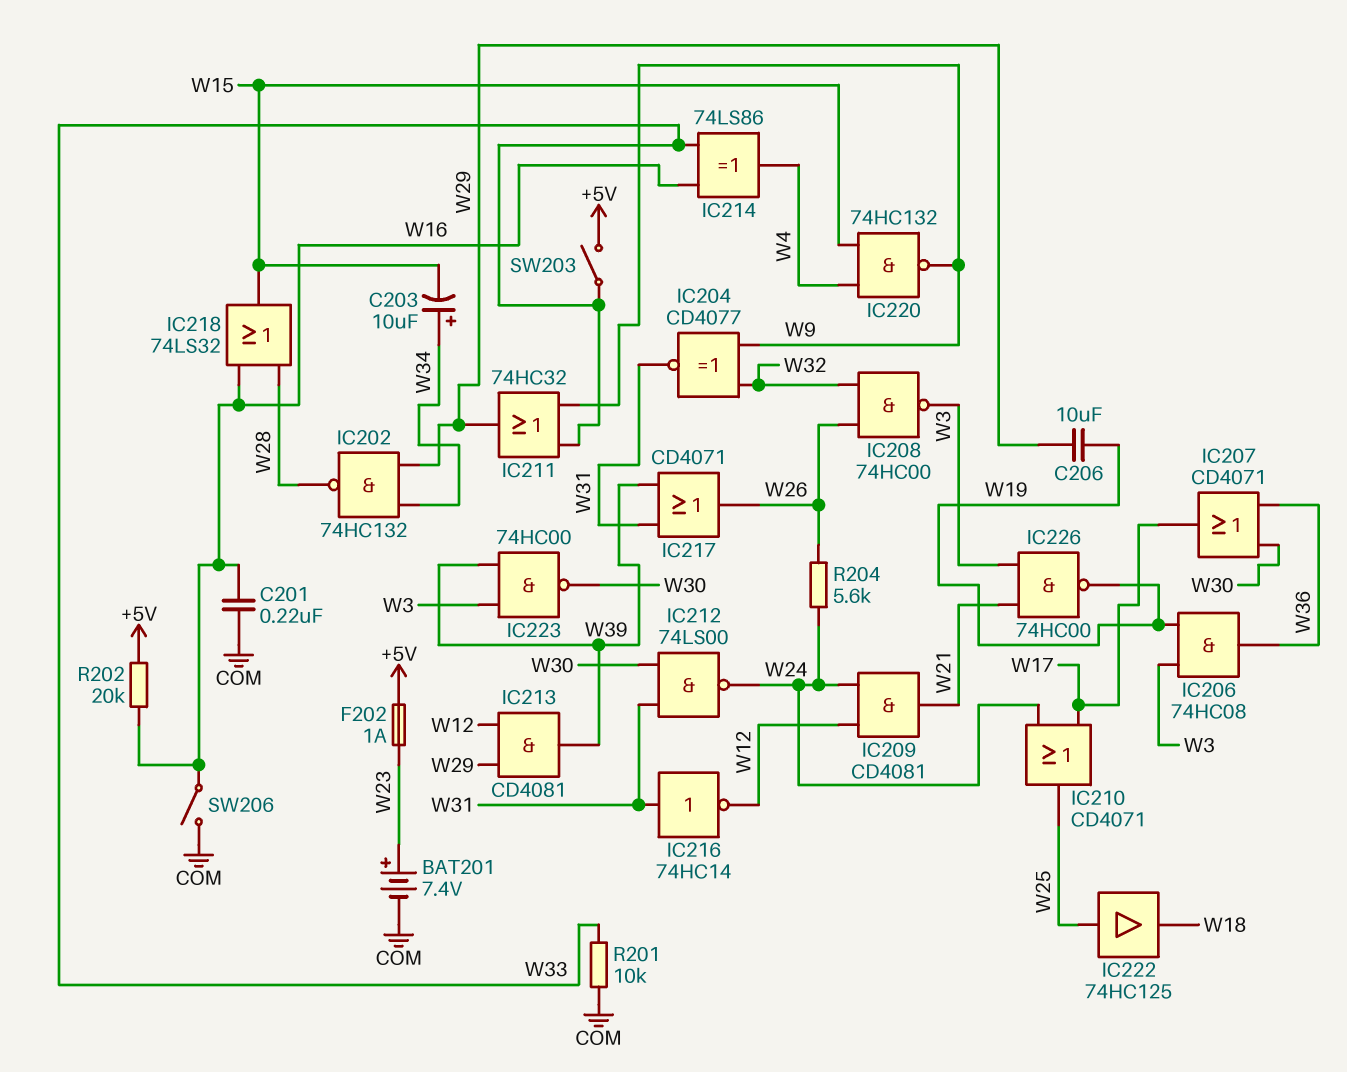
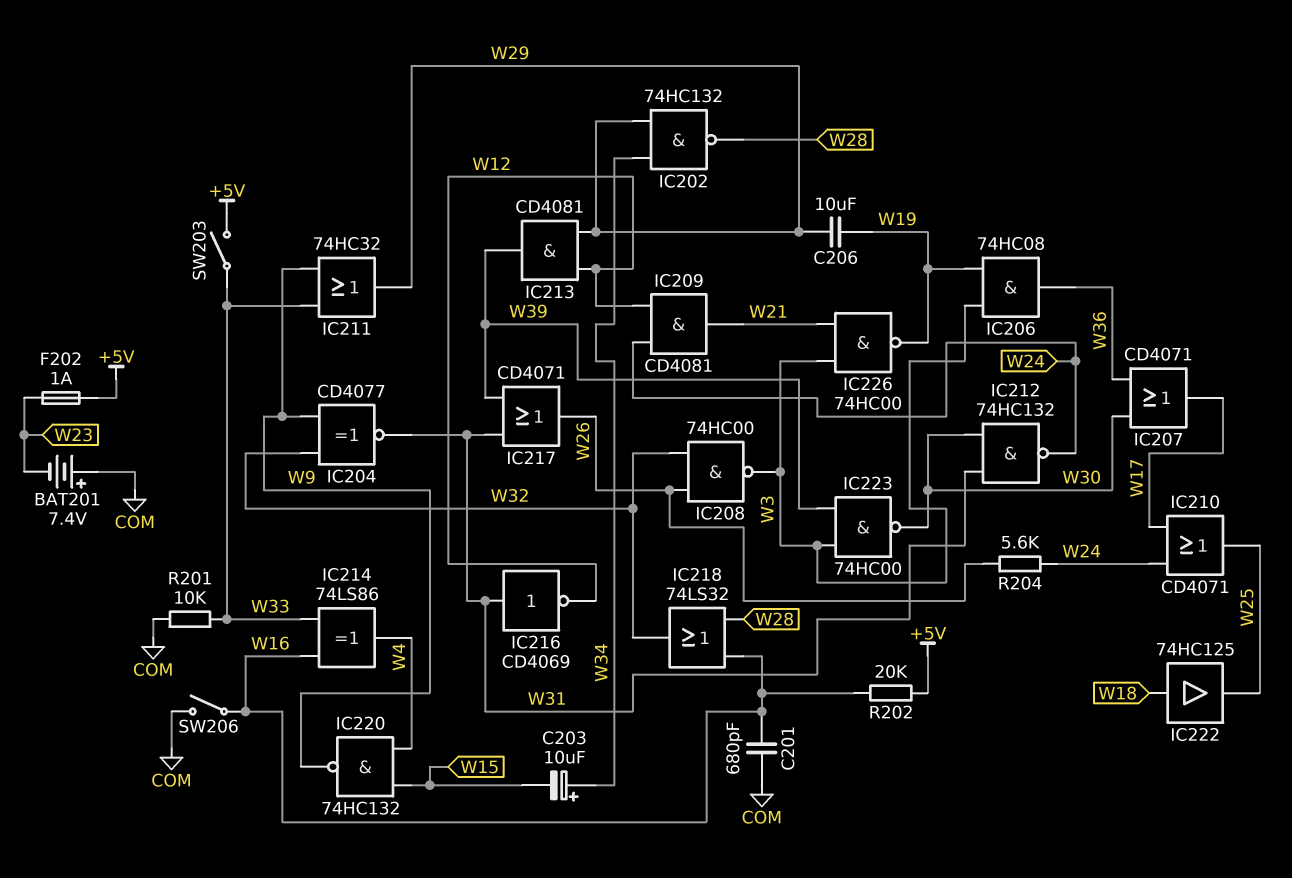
BAT201: 7.4V (plus W23, minus COM) -> 7.4V (plus COM, minus W23)
C201: 220nF (COM, W16) -> 680pF (COM, W16)
IC212: NAND 74LS00 (in W30, in W31, out W24) -> NAND 74HC132 (in W30, in W31, out W24)
IC216: NOT 74HC14 (in W31, out W12) -> NOT CD4069 (in W31, out W12)
IC218: OR 74LS32 (in W16, in W28, out W15) -> OR 74LS32 (in W16, in W28, out W32)
IC222: buffer 74HC125 (in W25, out W18) -> buffer 74HC125 (in W18, out W25)

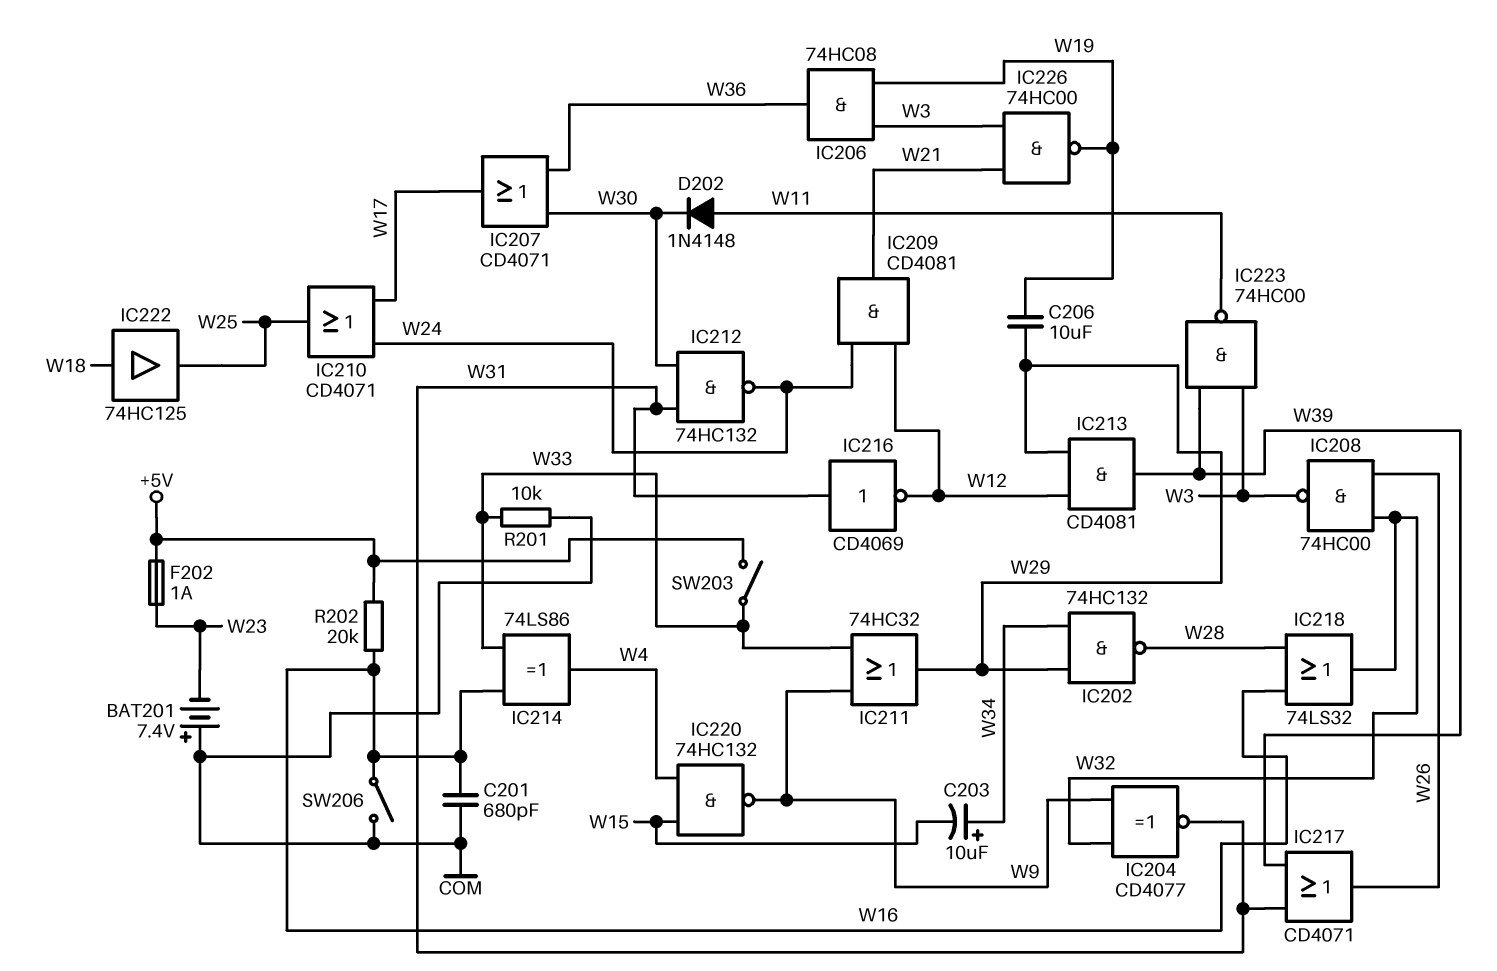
D202: none -> diode 1N4148 (A W11, K W30)
IC223: NAND 74HC00 (in W3, in W39, out W30) -> NAND 74HC00 (in W3, in W39, out W11)
R204: 5.6k (W24, W26) -> none

